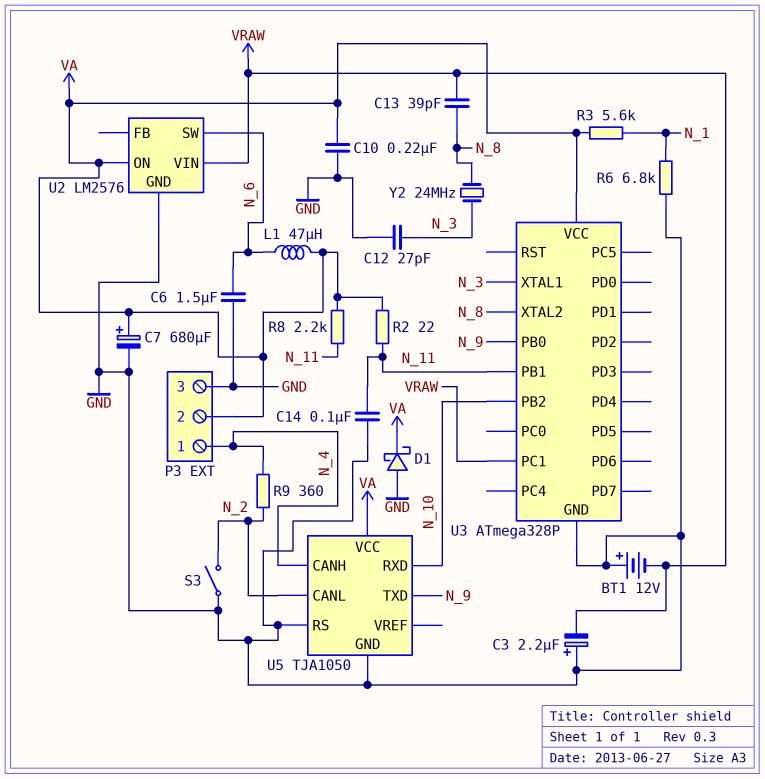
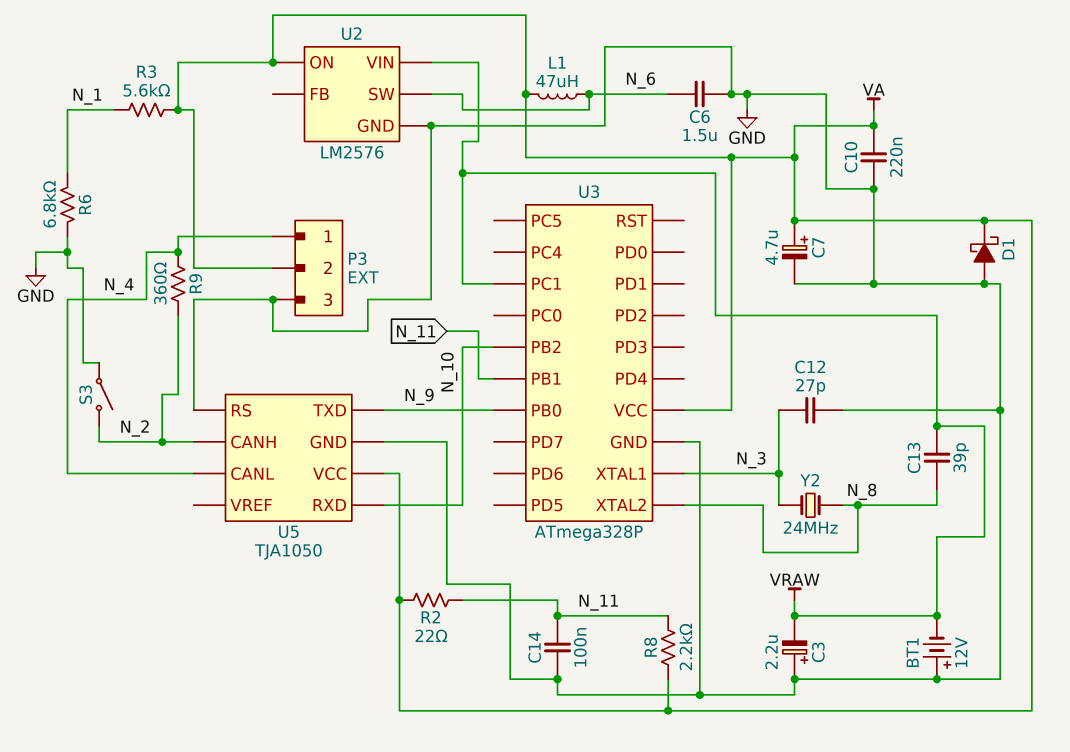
C7: 680uF (plus VA, minus GND) -> 4.7uF (plus VA, minus GND)
U5 pin CANH: N_4 -> N_2
U5 pin CANL: N_2 -> N_4

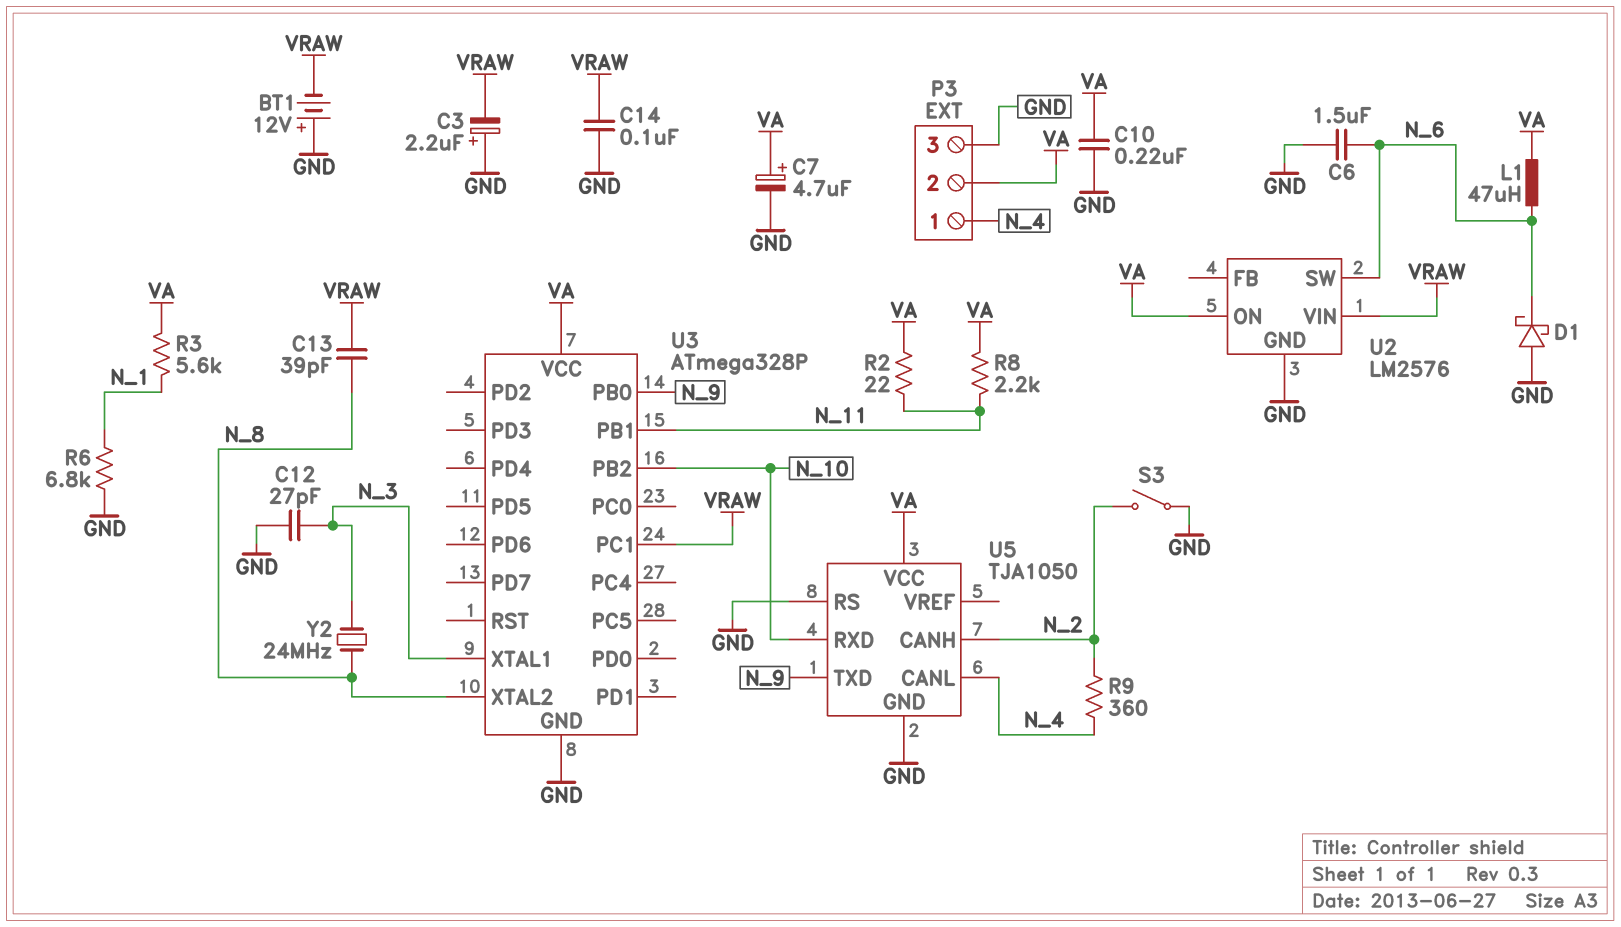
C14: 100nF (GND, N_11) -> 100nF (GND, VRAW)
D1: schottky (A GND, K VA) -> schottky (A GND, K N_6)

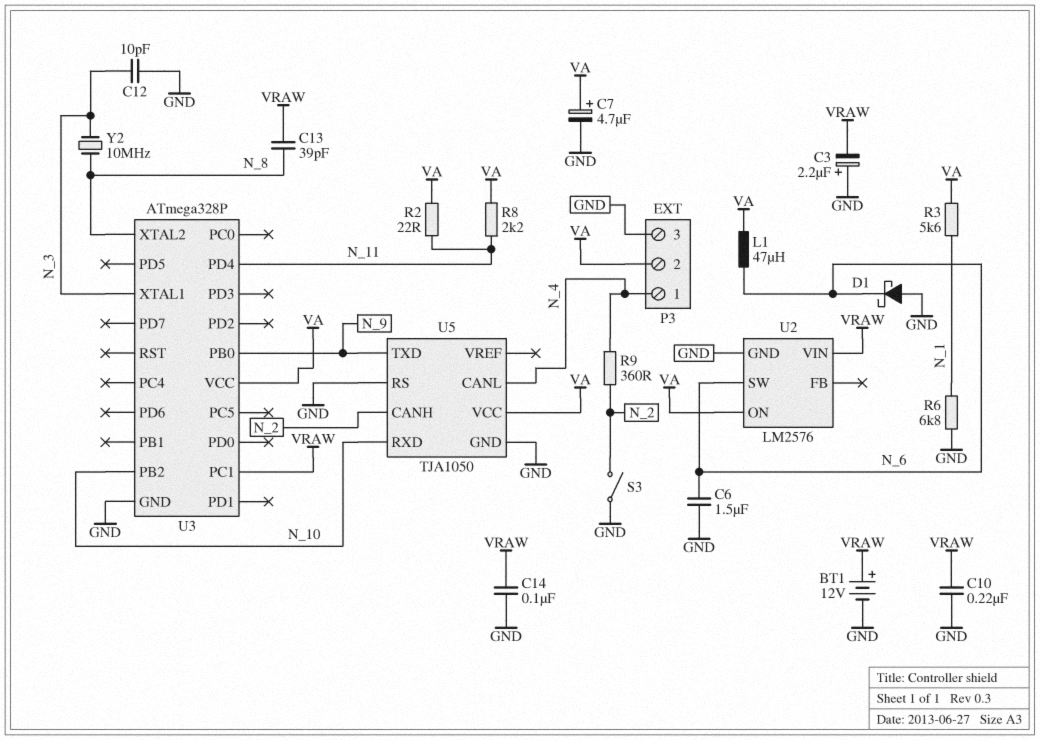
BT1: 12V (plus GND, minus VRAW) -> 12V (plus VRAW, minus GND)
C10: 220nF (GND, VA) -> 220nF (GND, VRAW)
C12: 27pF (GND, N_3) -> 10pF (GND, N_3)
U3 pin PB1: N_11 -> none
U3 pin PD4: none -> N_11
Y2: 24MHz (N_3, N_8) -> 10MHz (N_3, N_8)

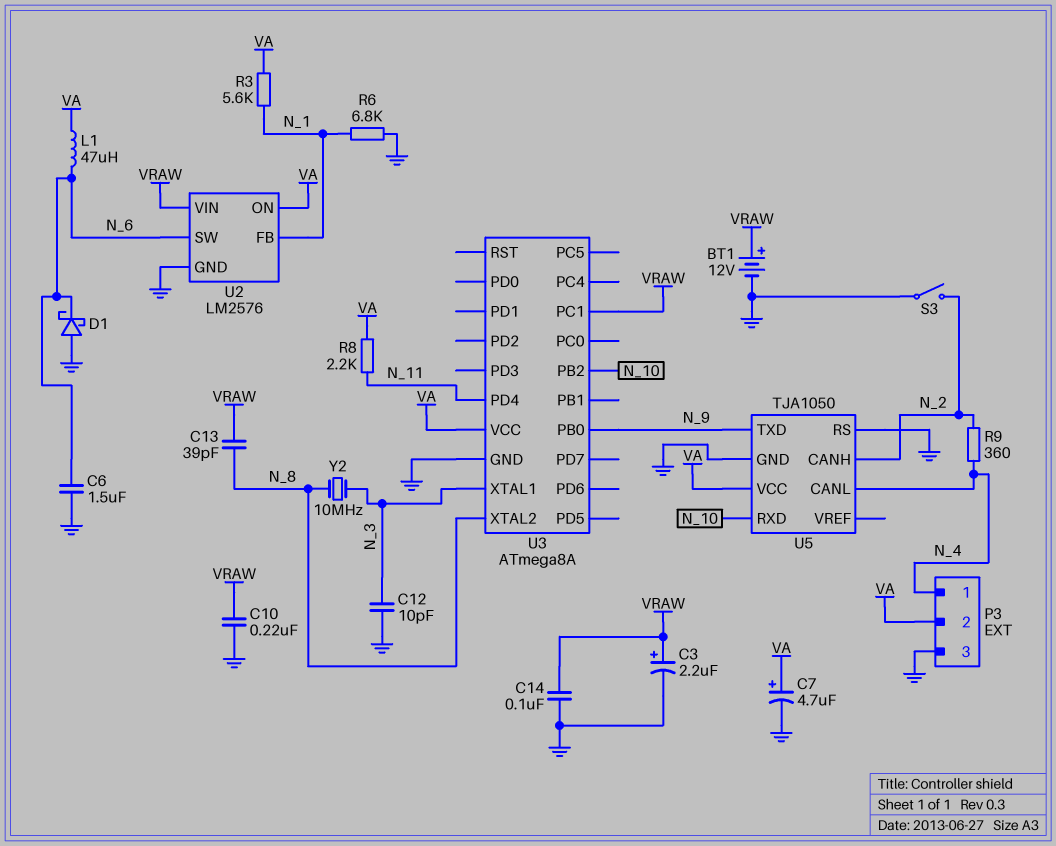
C3: 2.2uF (plus GND, minus VRAW) -> 2.2uF (plus VRAW, minus GND)
R2: 22 (N_11, VA) -> none
U2 pin FB: none -> N_1
U3: ATmega328P -> ATmega8A

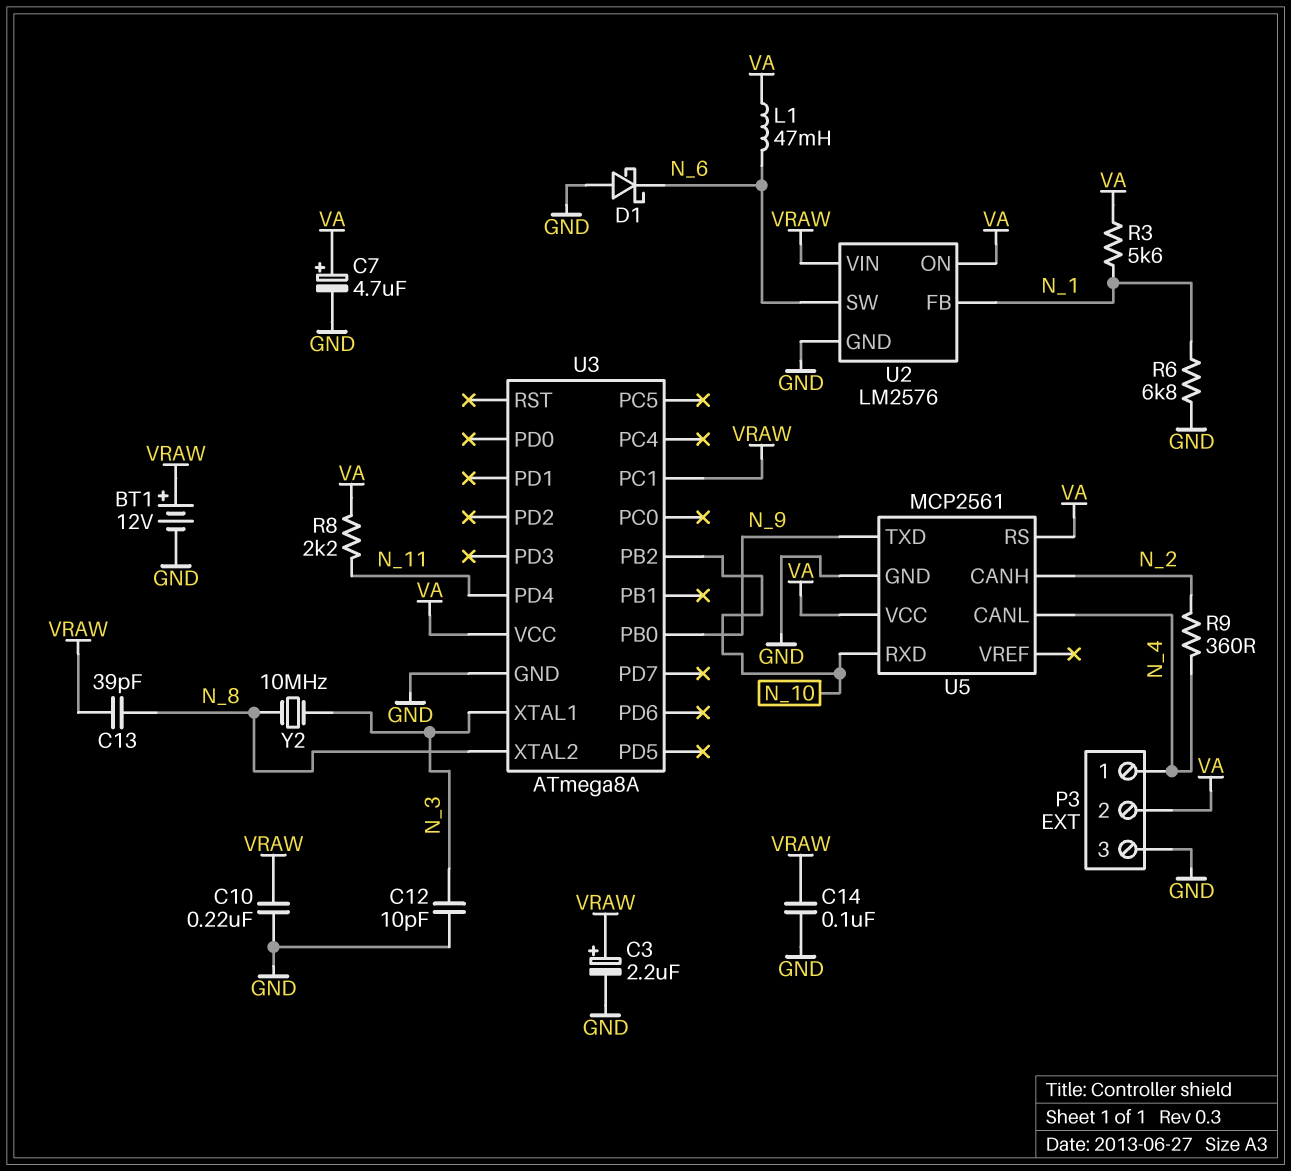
C6: 1.5uF (GND, N_6) -> none
L1: 47uH (N_6, VA) -> 47mH (N_6, VA)
S3: switch (GND, N_2) -> none
U5: TJA1050 -> MCP2561
U5 pin RS: GND -> VA

